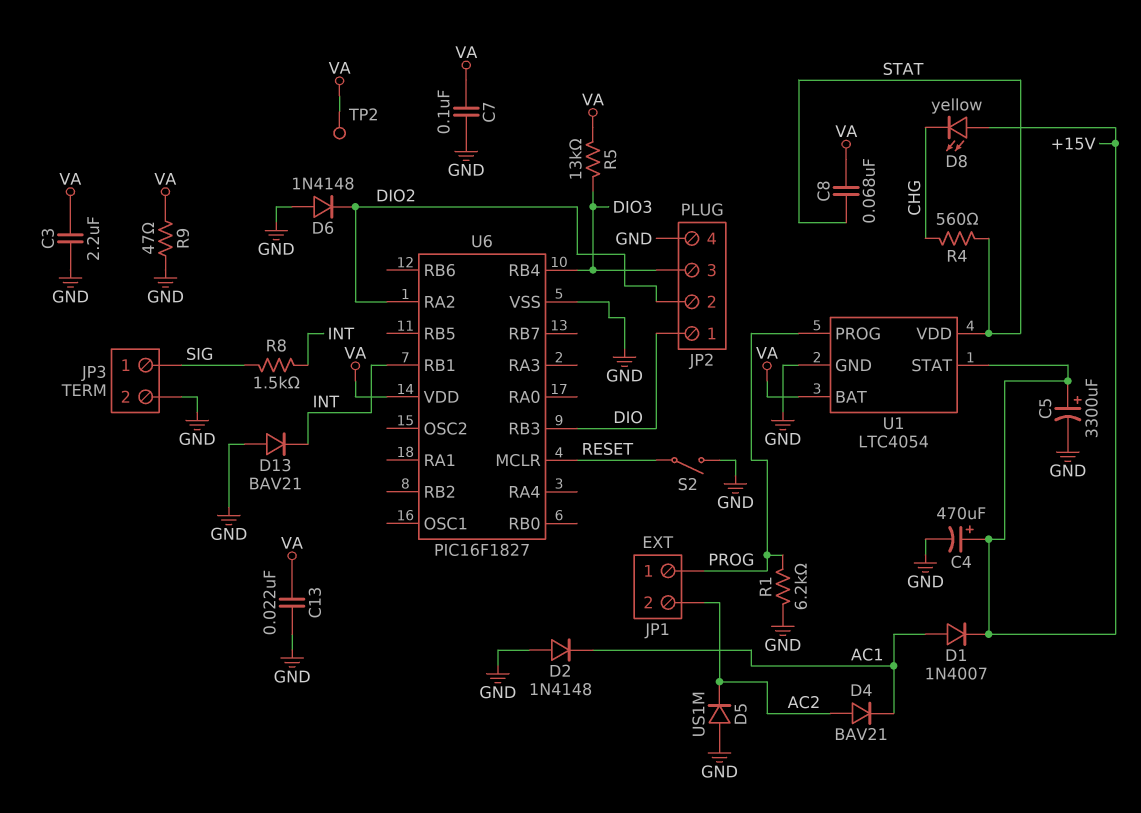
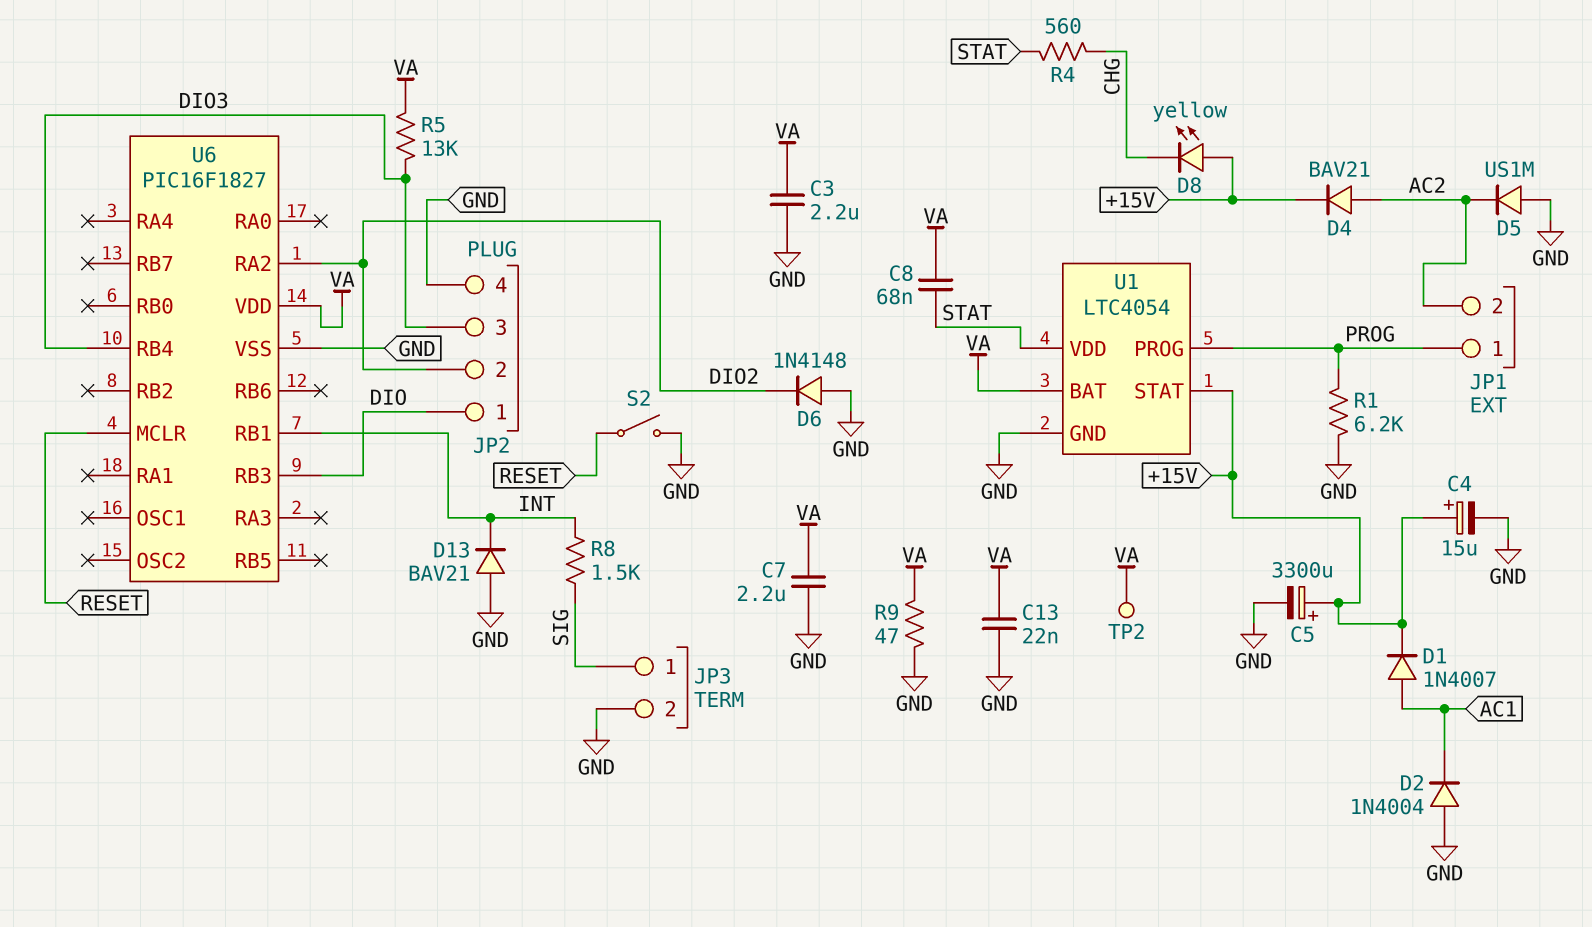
C4: 470uF (plus +15V, minus GND) -> 15uF (plus +15V, minus GND)
C7: 100nF (GND, VA) -> 2.2uF (GND, VA)
D2: diode 1N4148 (A GND, K AC1) -> diode 1N4004 (A GND, K AC1)
D4: diode BAV21 (A AC2, K AC1) -> diode BAV21 (A AC2, K +15V)

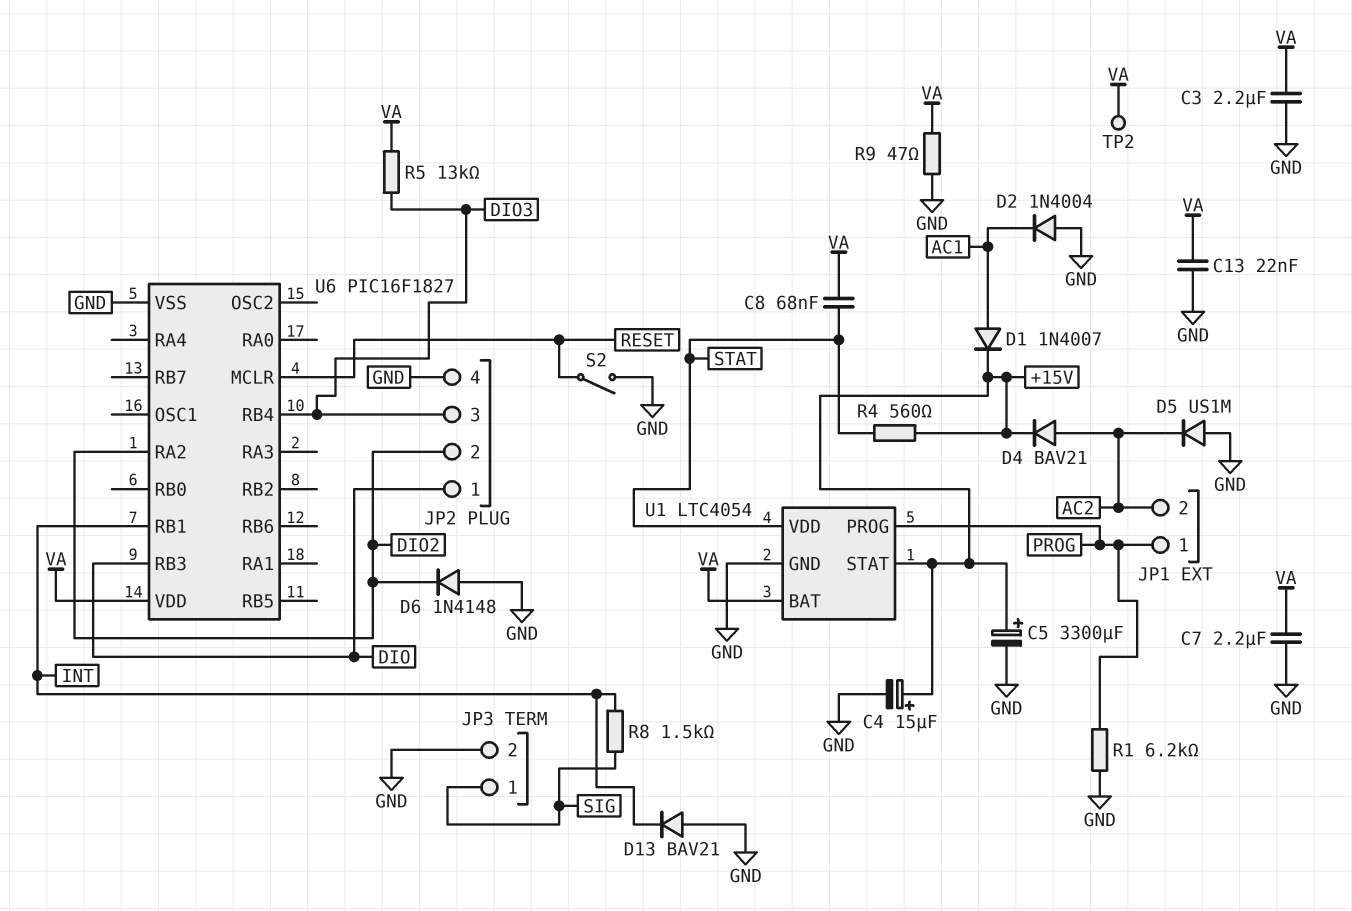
D8: LED yellow (A +15V, K CHG) -> none
R4: 560 (CHG, STAT) -> 560 (+15V, STAT)

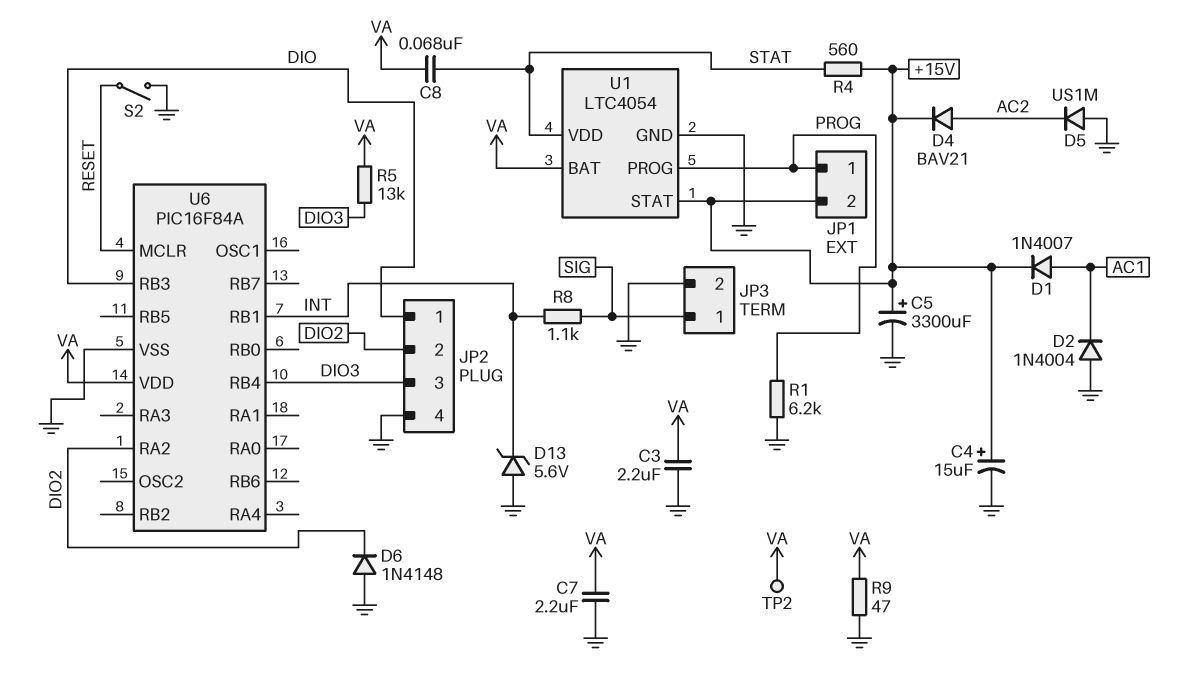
C13: 22nF (GND, VA) -> none
D13: diode BAV21 (A GND, K INT) -> zener 5.6V (A GND, K INT)
JP1 pin 2: AC2 -> +15V
R8: 1.5k (INT, SIG) -> 1.1k (INT, SIG)
U6: PIC16F1827 -> PIC16F84A

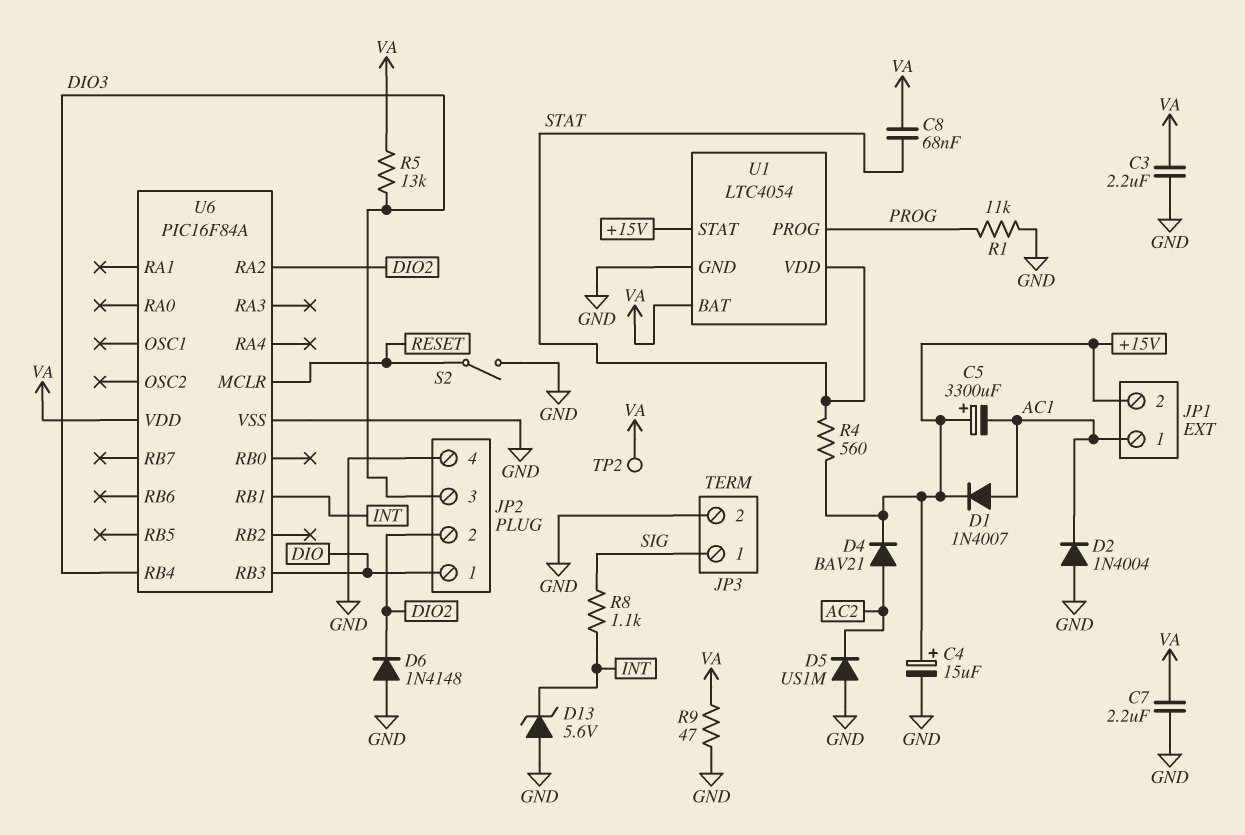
C5: 3300uF (plus +15V, minus GND) -> 3300uF (plus +15V, minus AC1)
JP1 pin 1: PROG -> AC1
R1: 6.2k (GND, PROG) -> 11k (GND, PROG)

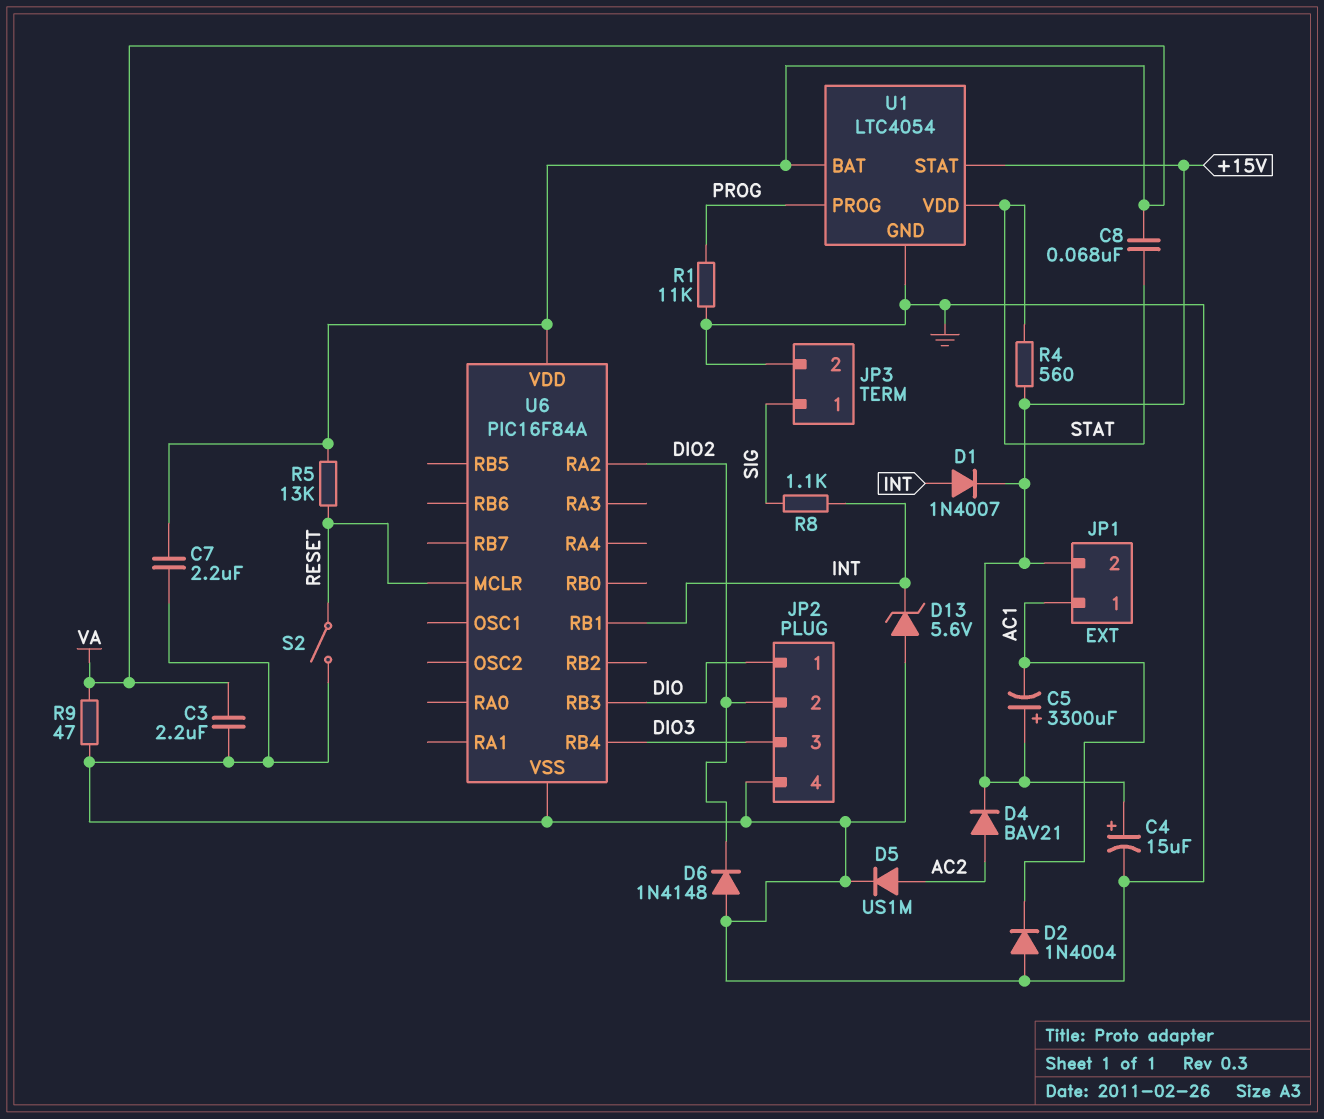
D1: diode 1N4007 (A AC1, K +15V) -> diode 1N4007 (A INT, K +15V)
D5: diode US1M (A GND, K AC2) -> diode US1M (A AC2, K GND)
R5: 13k (DIO3, VA) -> 13k (RESET, VA)
TP2: test point (VA) -> none

